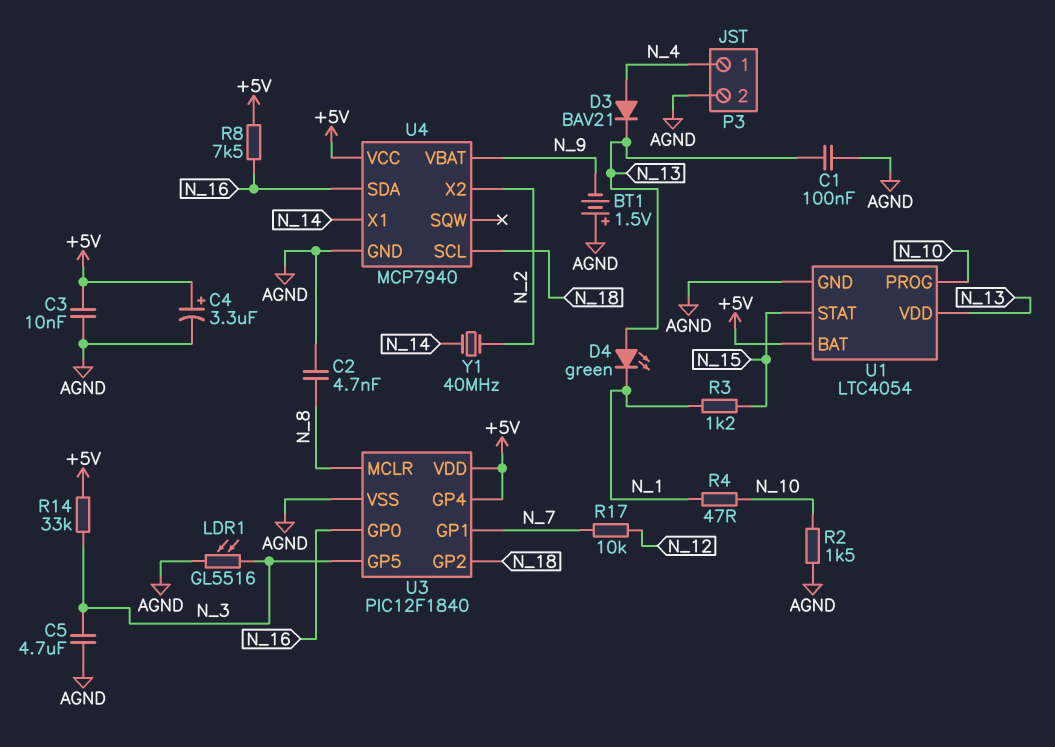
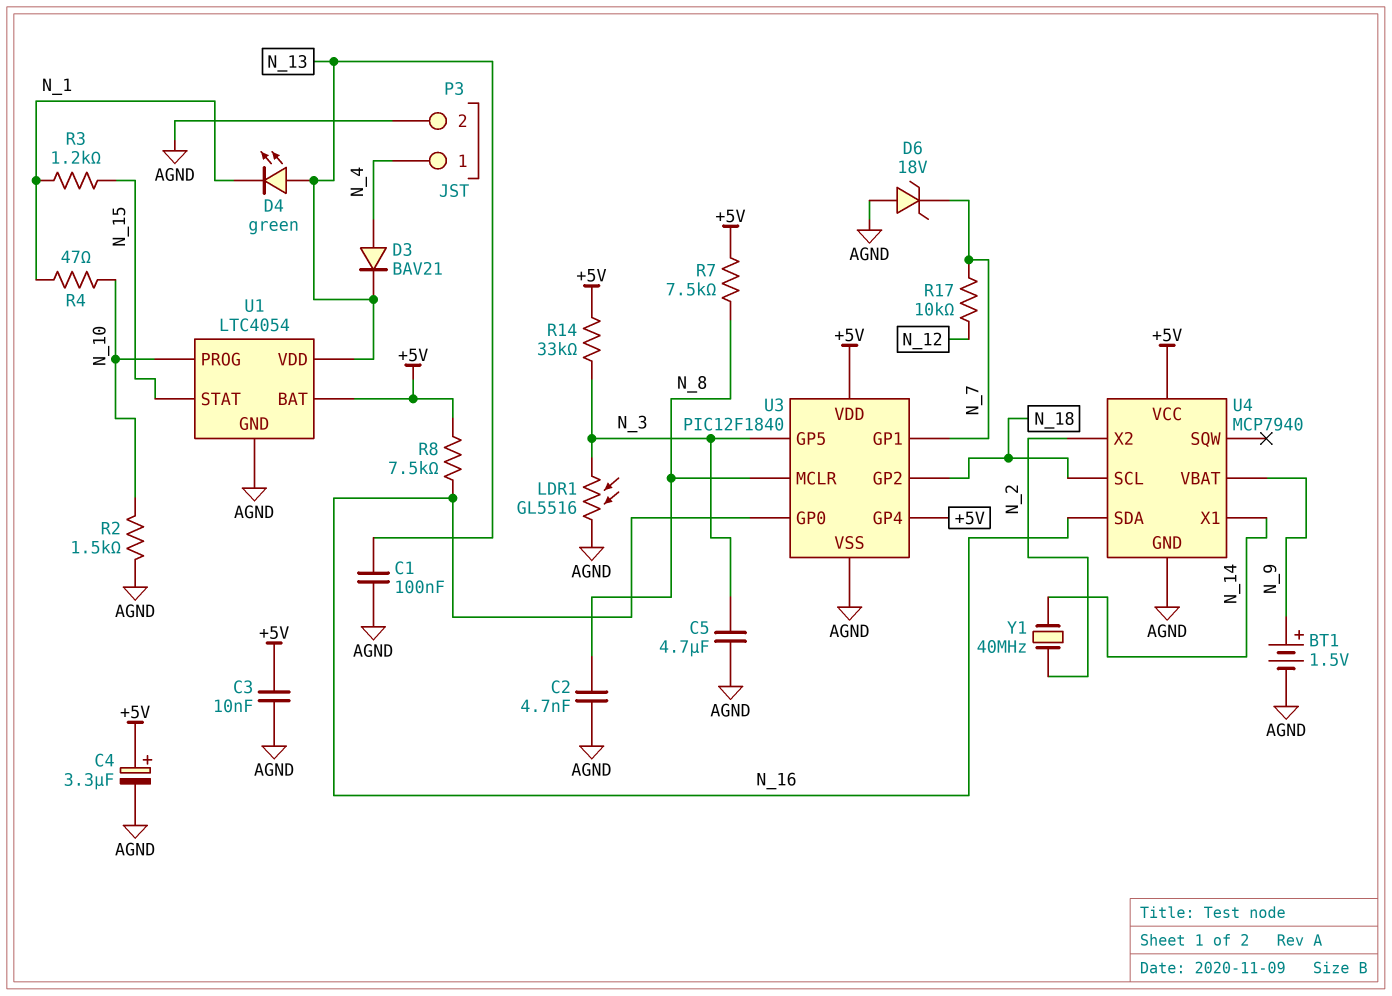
BT1: 1.5V (plus AGND, minus N_9) -> 1.5V (plus N_9, minus AGND)
D6: none -> zener 18V (A AGND, K N_7)
R7: none -> 7.5k (+5V, N_8)

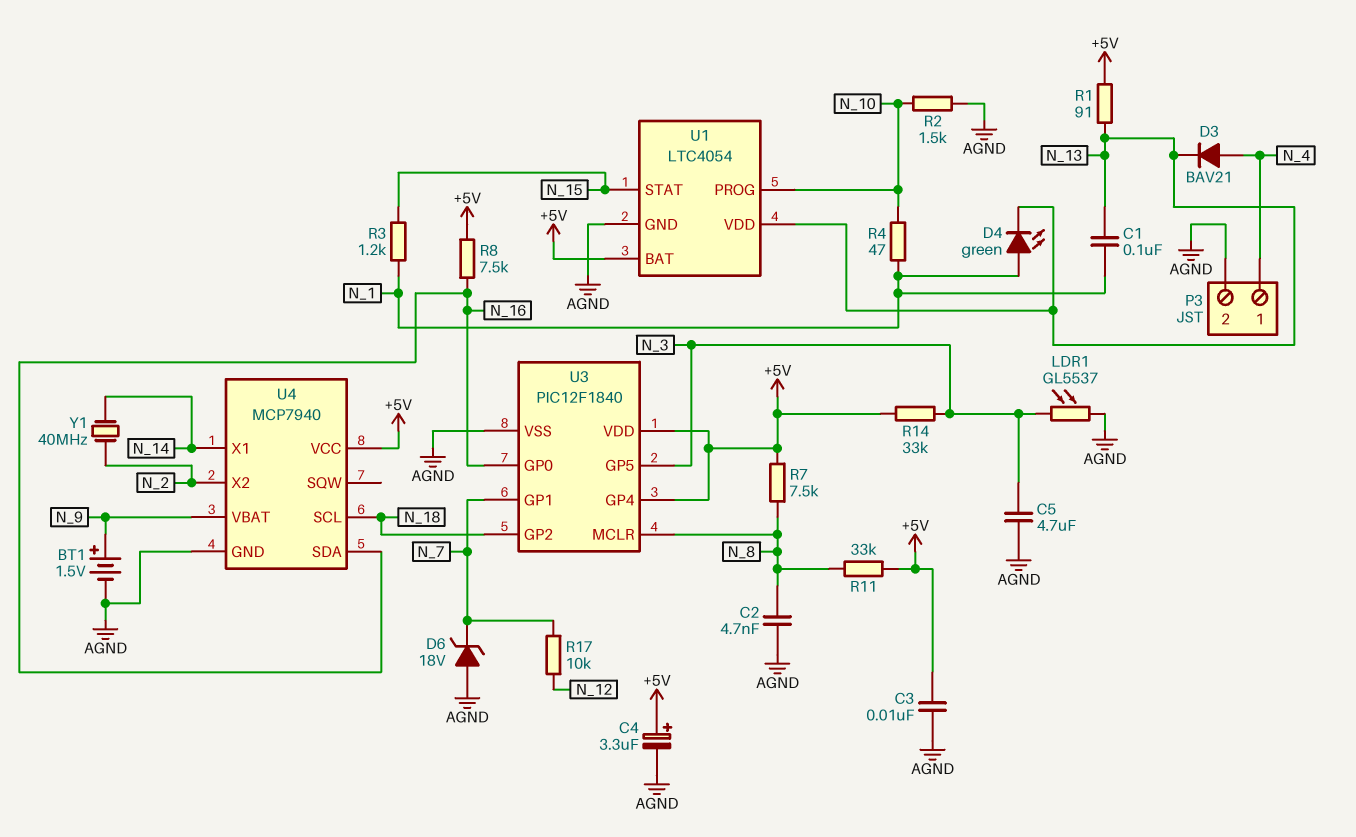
C1: 100nF (AGND, N_13) -> 100nF (N_1, N_13)
D4: LED green (A N_13, K N_1) -> LED green (A N_1, K N_13)
LDR1: GL5516 (AGND, N_3) -> GL5537 (AGND, N_3)
R1: none -> 91 (+5V, N_13)
R11: none -> 33k (+5V, N_8)

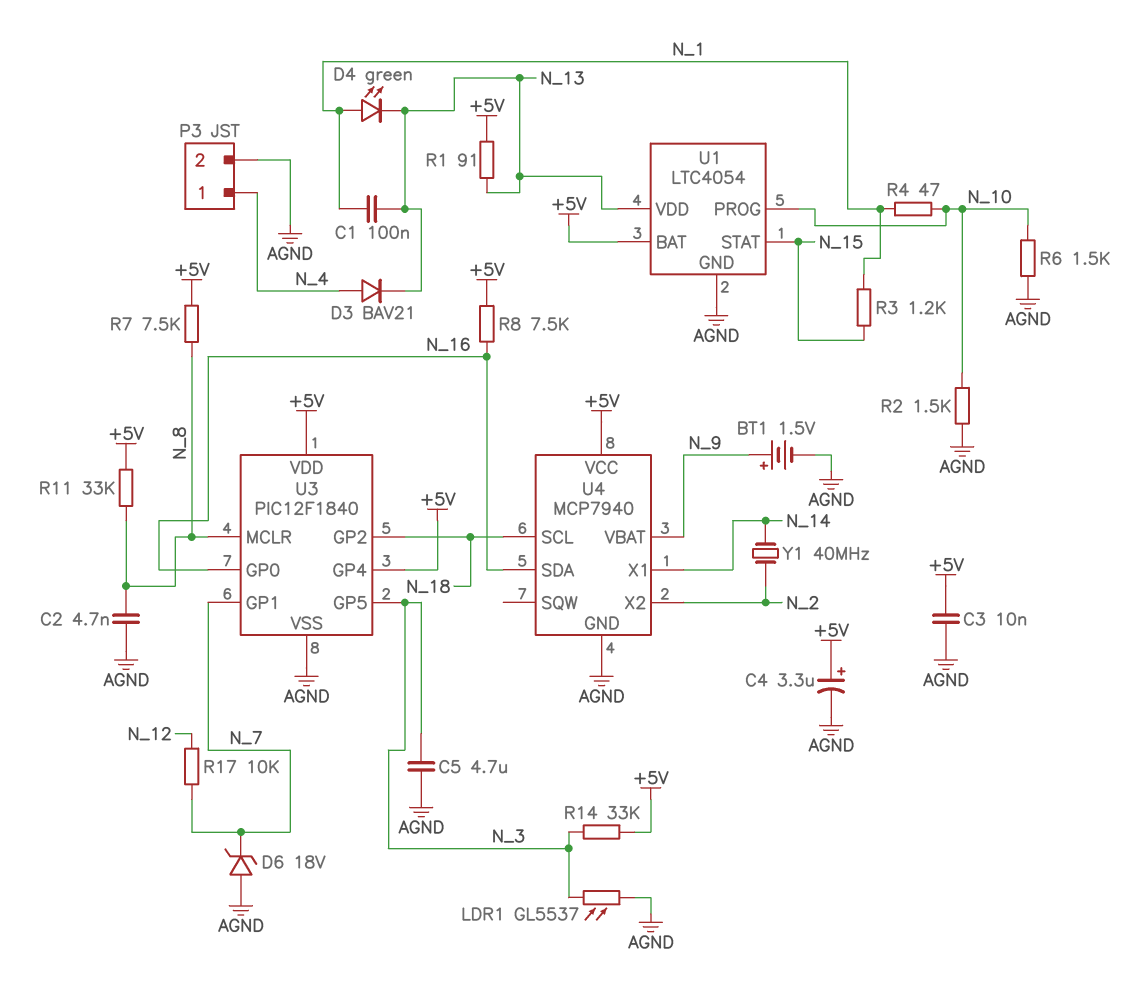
R6: none -> 1.5k (AGND, N_10)

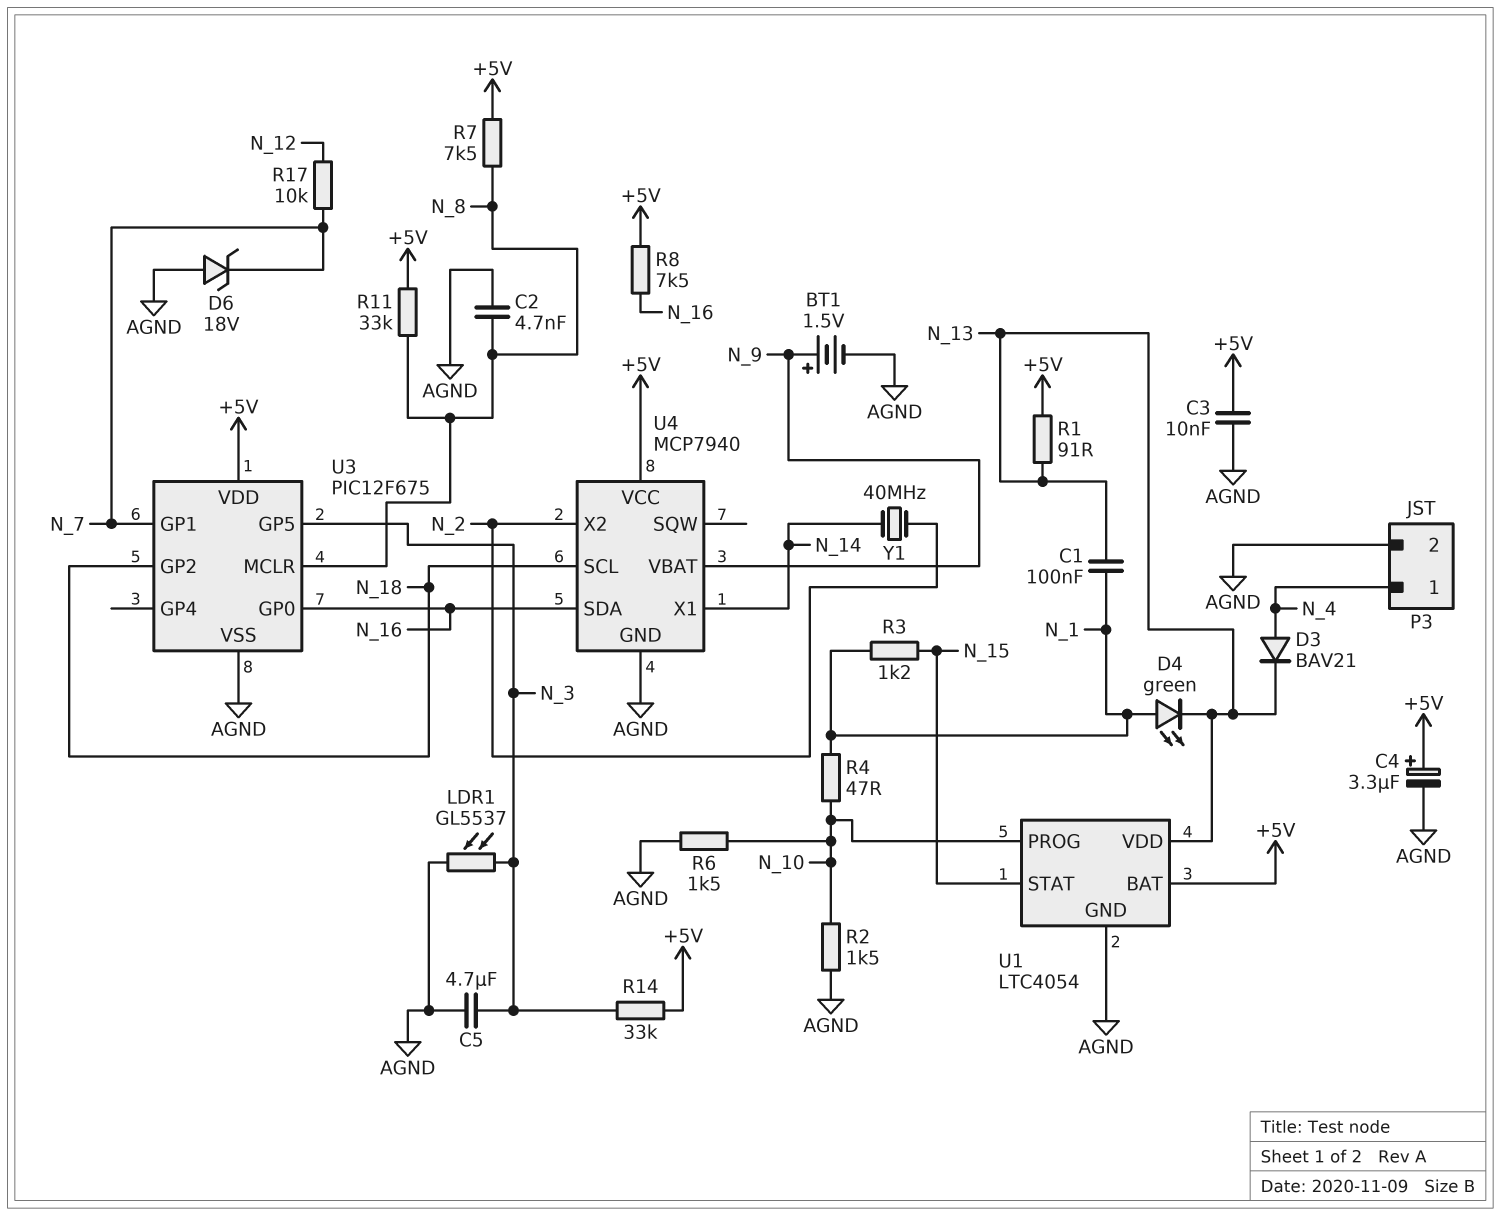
U3: PIC12F1840 -> PIC12F675
U3 pin GP4: +5V -> none

